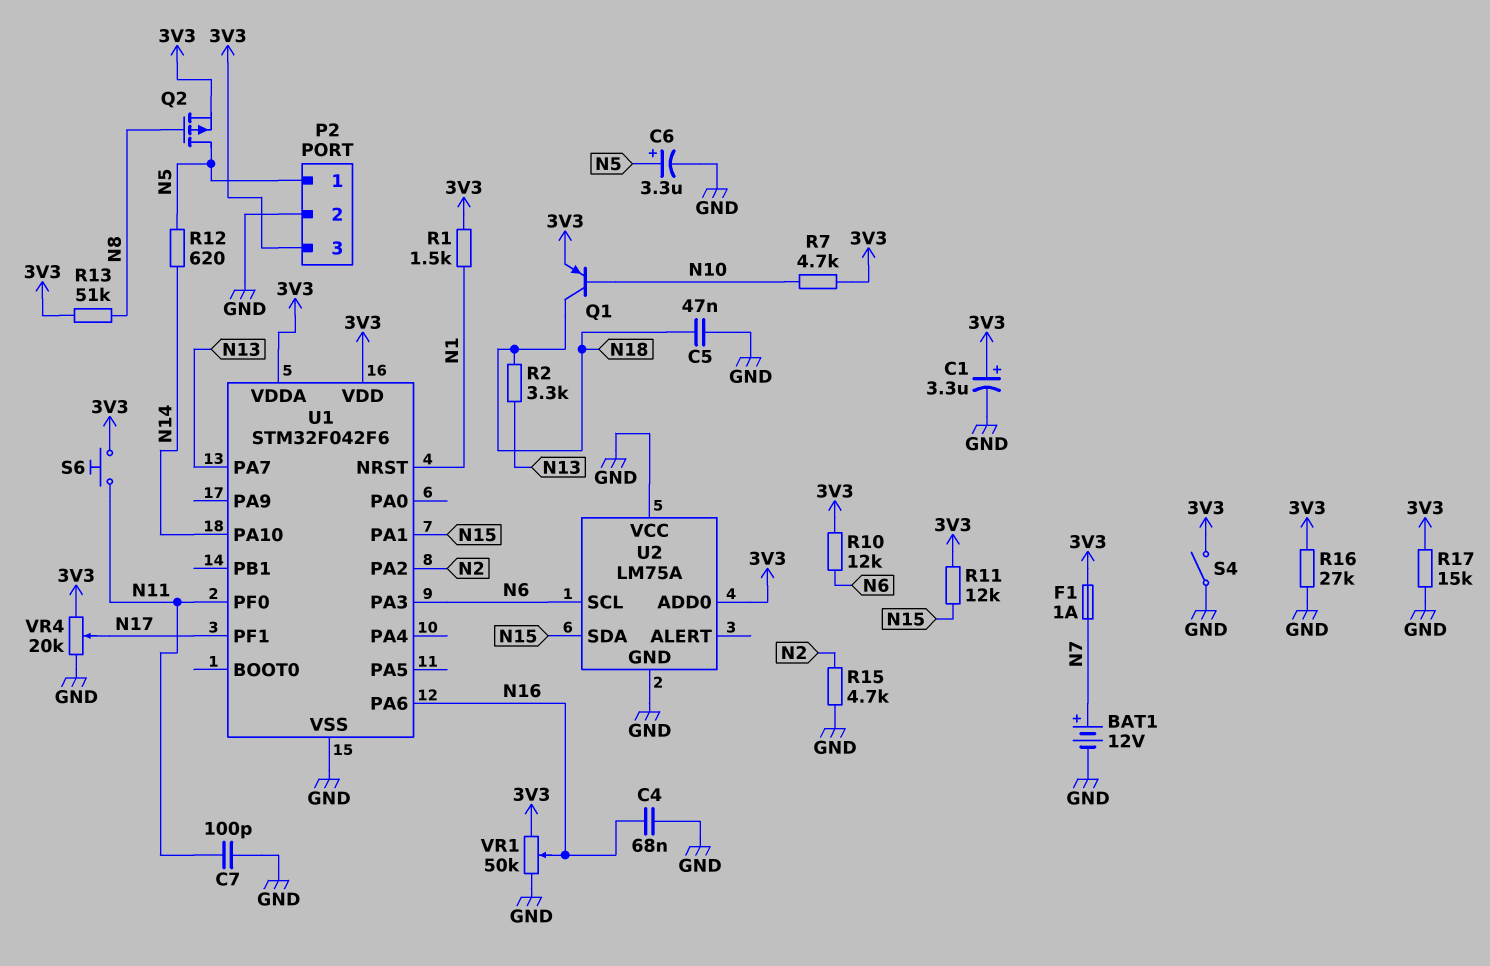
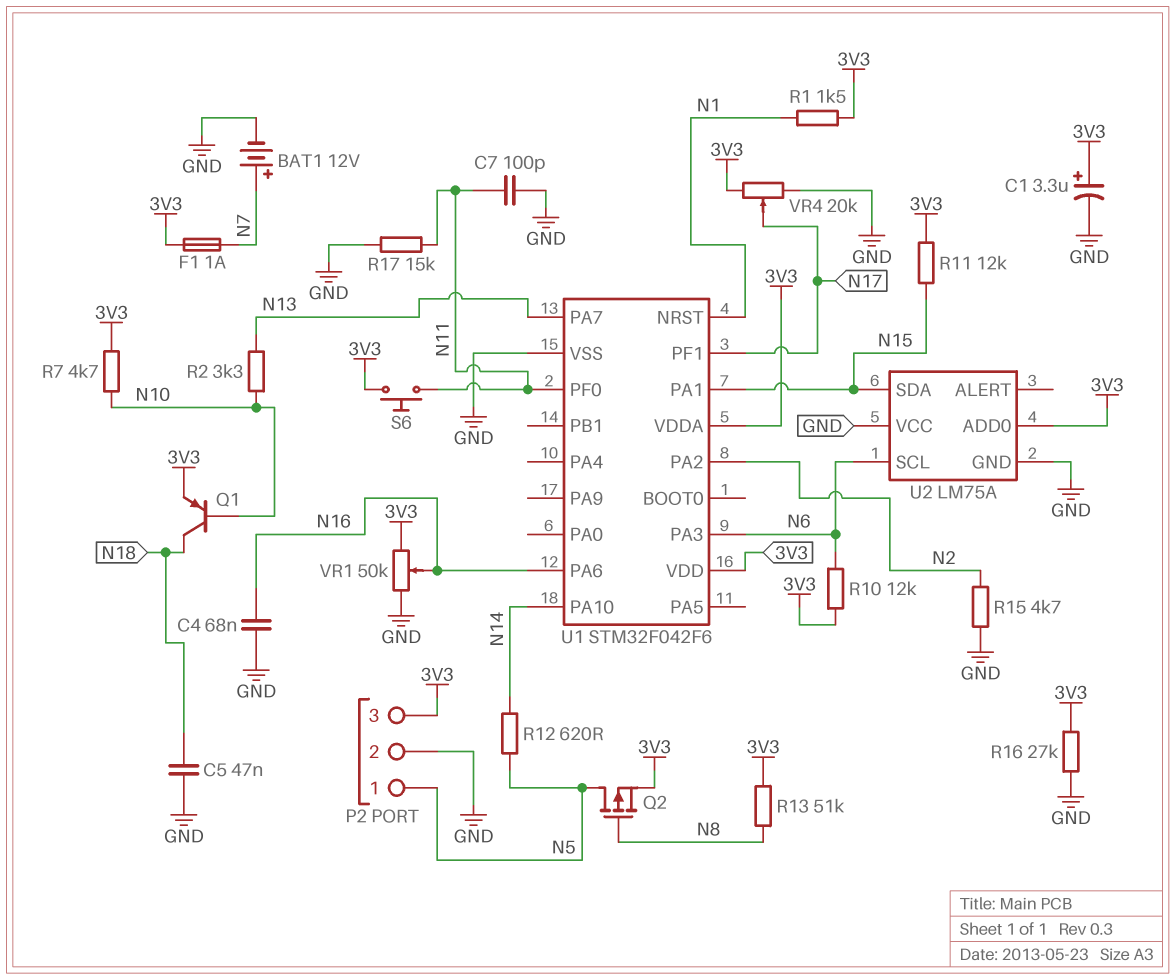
C6: 3.3uF (plus N5, minus GND) -> none
R2: 3.3k (N13, N18) -> 3.3k (N10, N13)
R17: 15k (3V3, GND) -> 15k (GND, N11)
S4: switch (3V3, GND) -> none

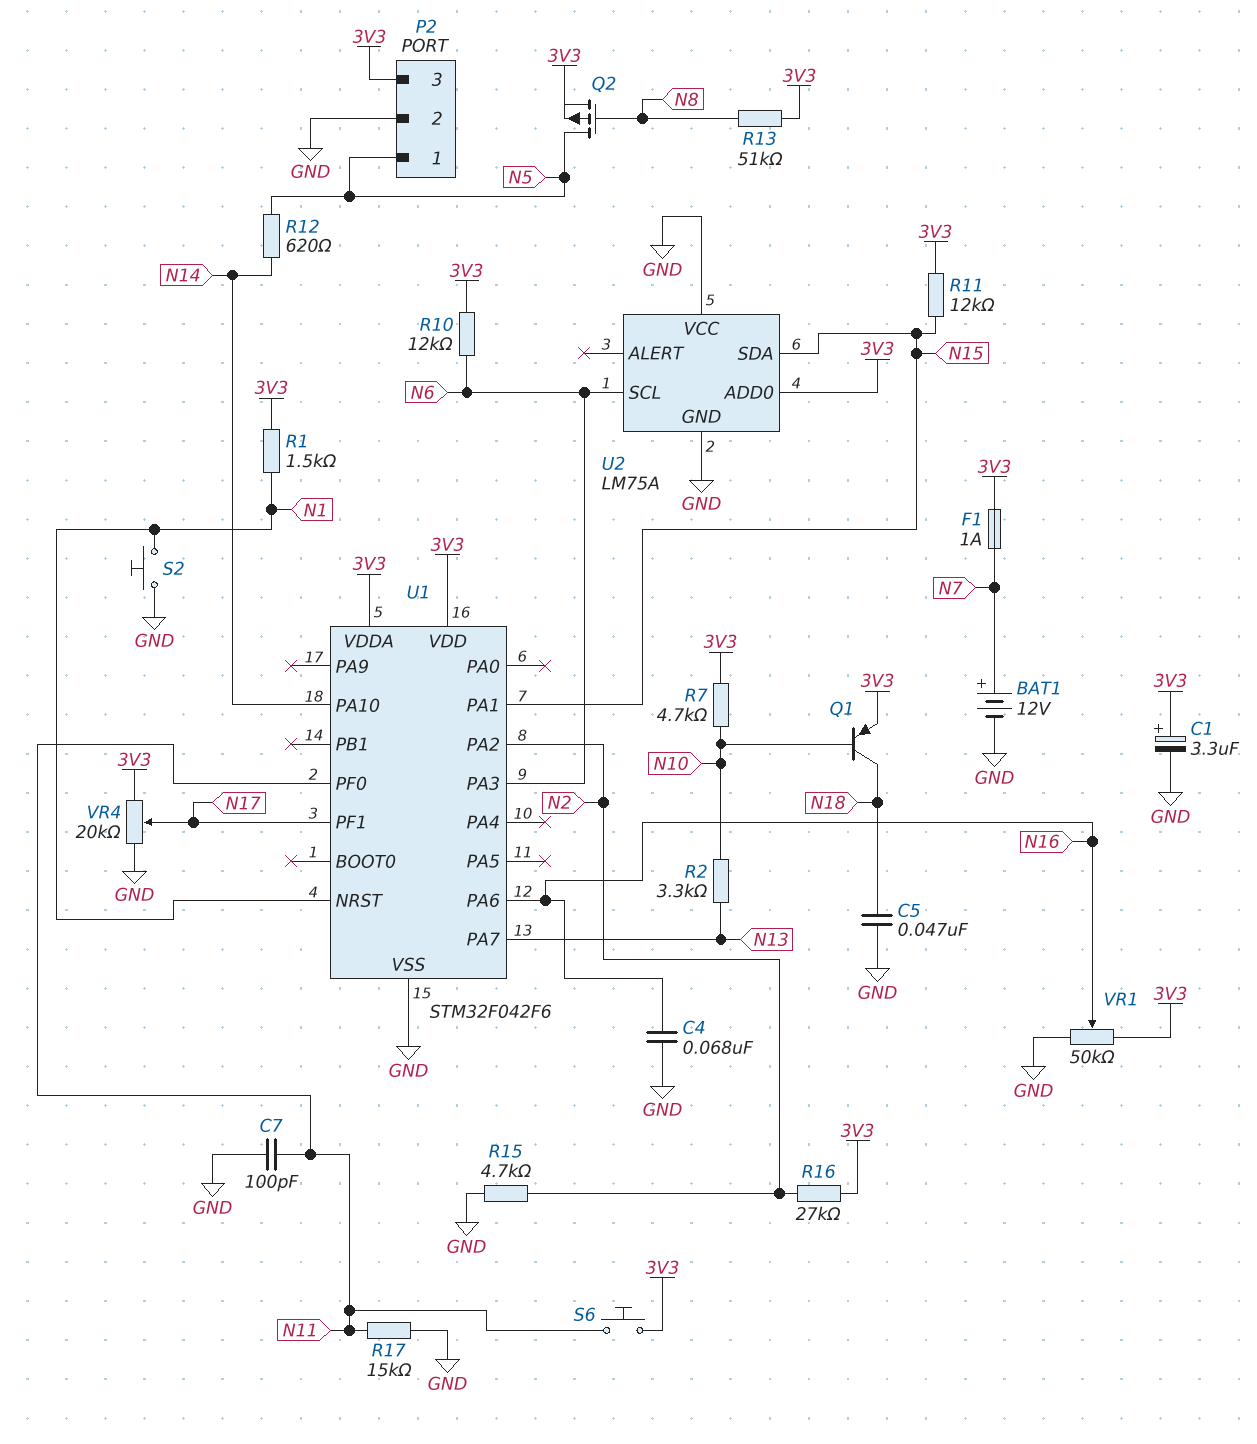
R16: 27k (3V3, GND) -> 27k (3V3, N2)
S2: none -> button (GND, N1)

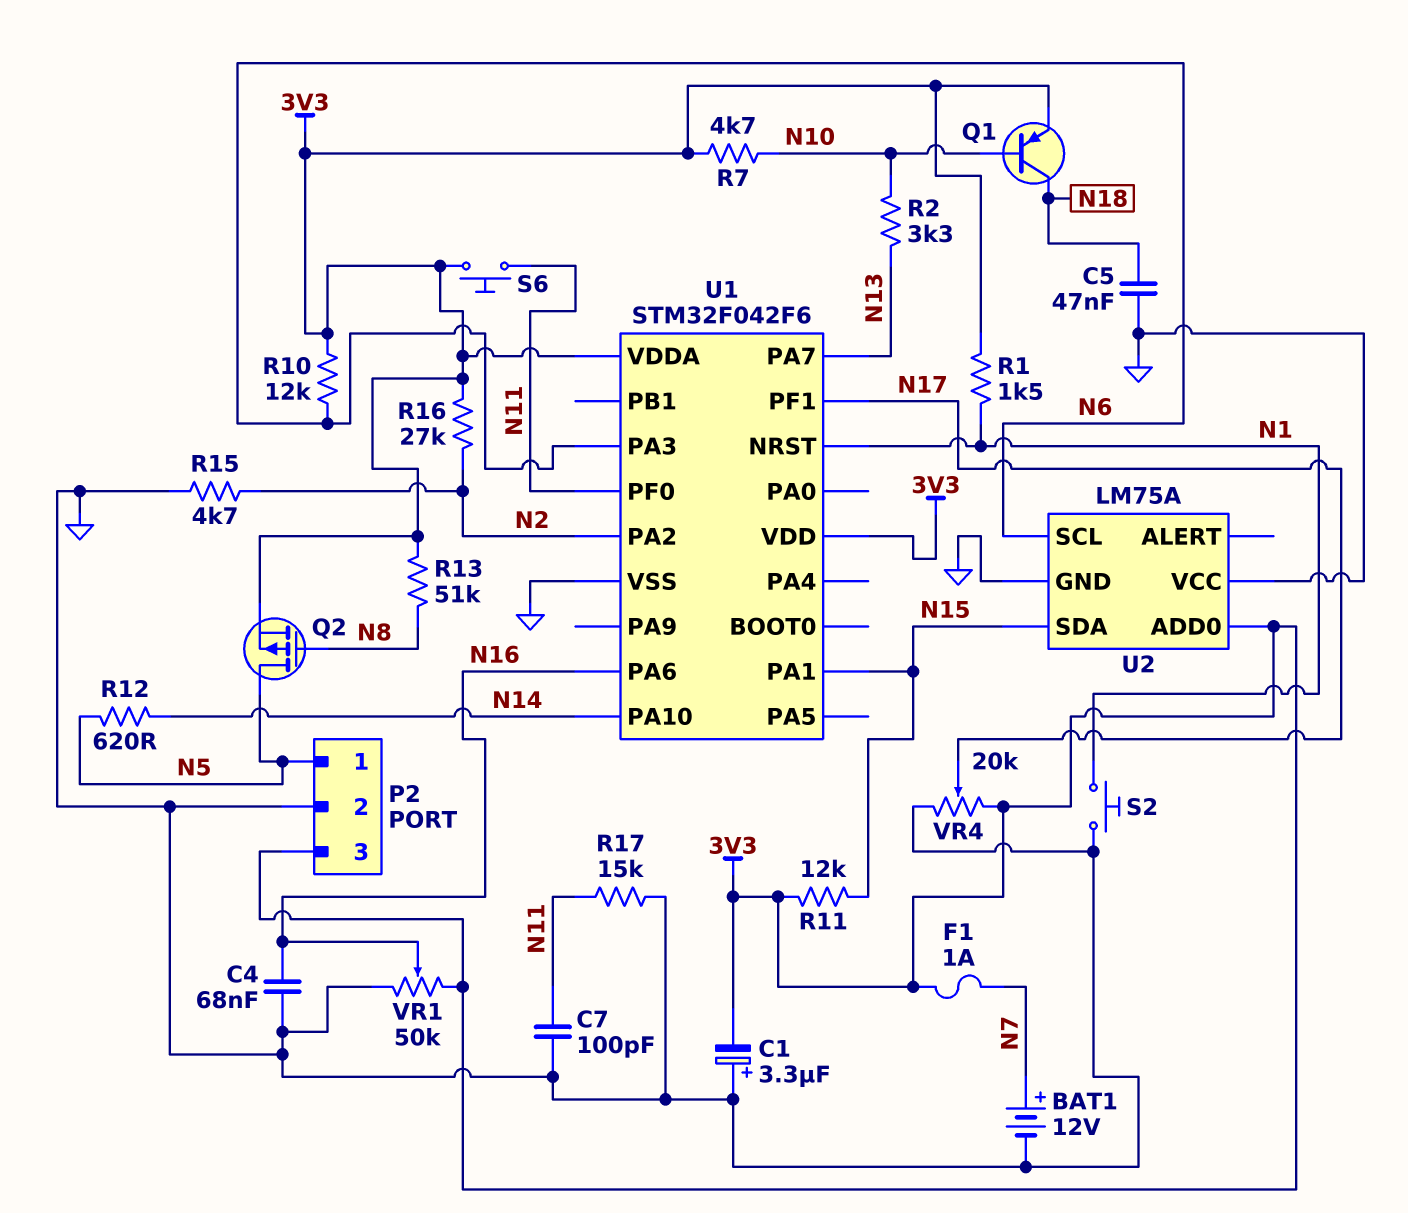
C1: 3.3uF (plus 3V3, minus GND) -> 3.3uF (plus GND, minus 3V3)

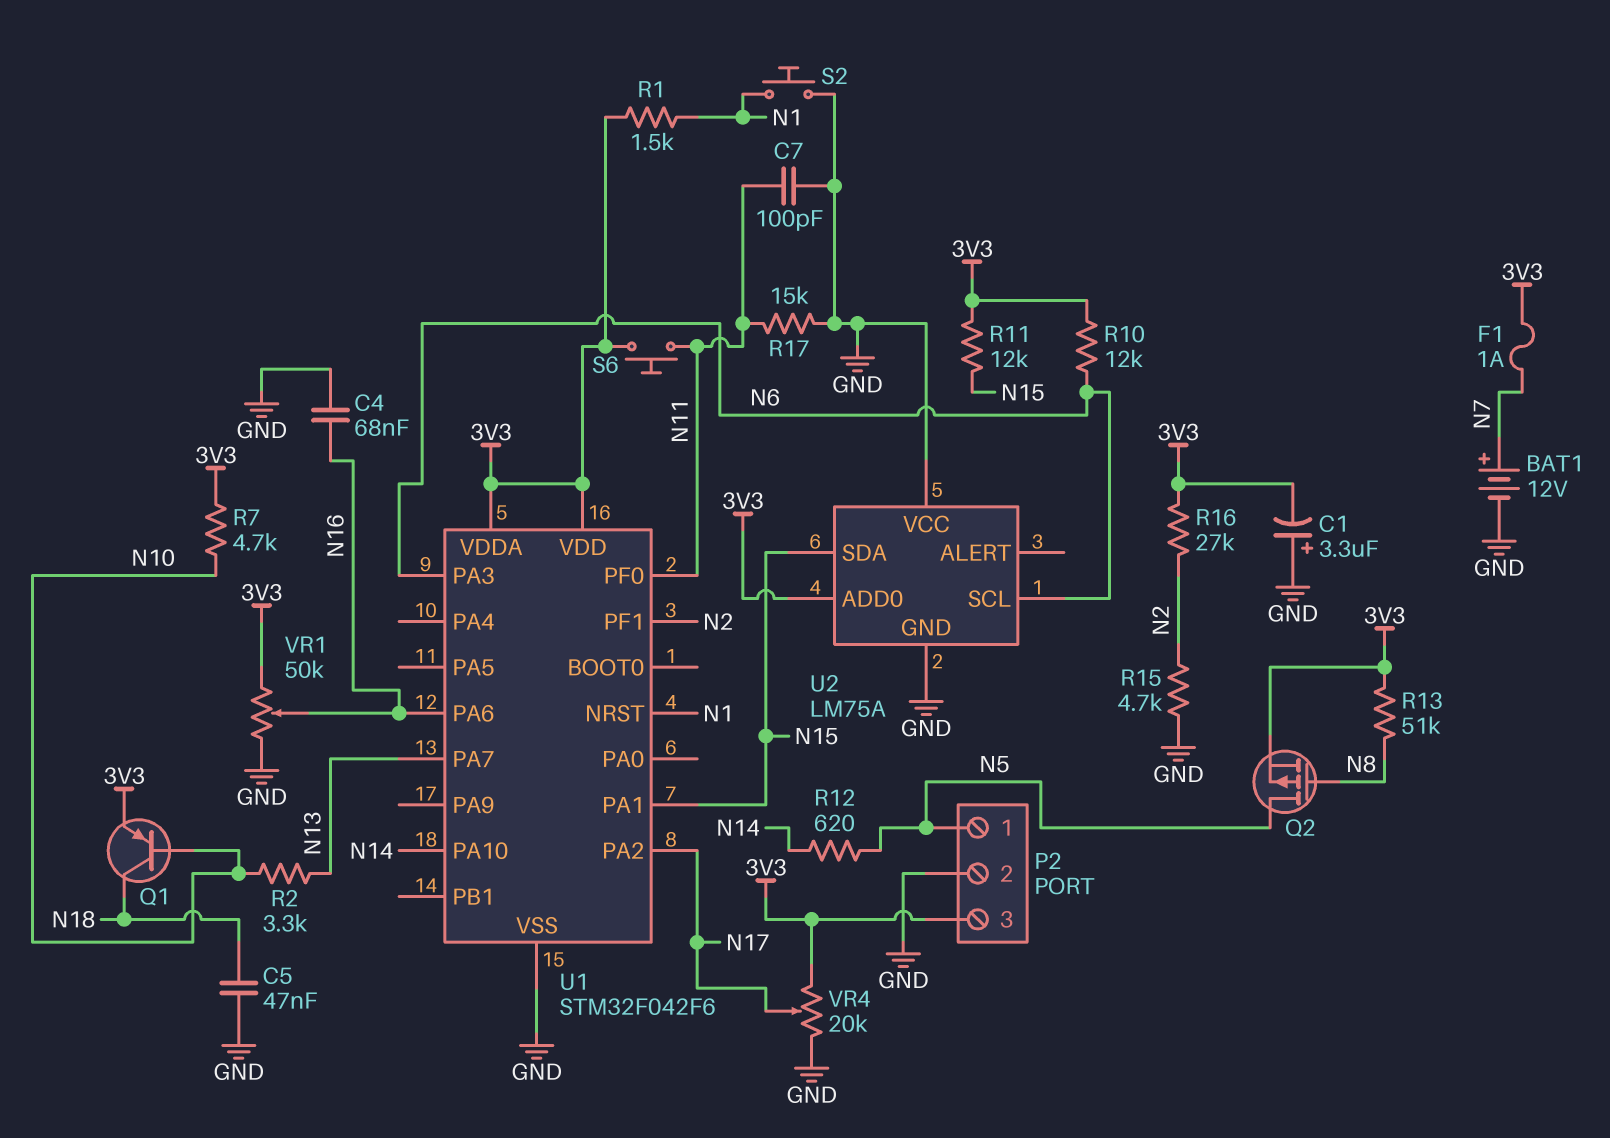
U1 pin PA2: N2 -> N17
U1 pin PF1: N17 -> N2

